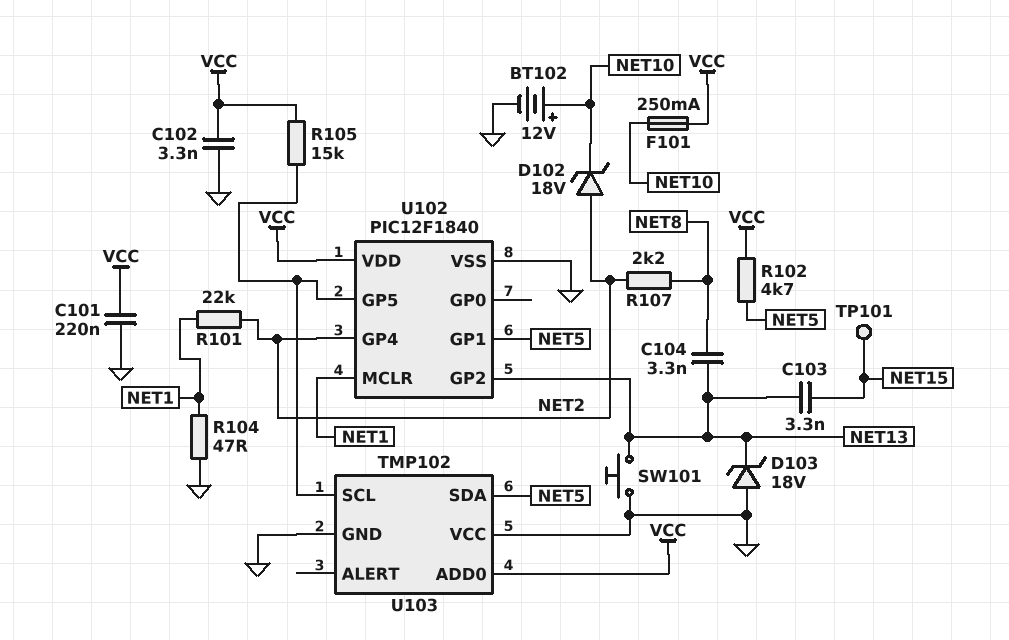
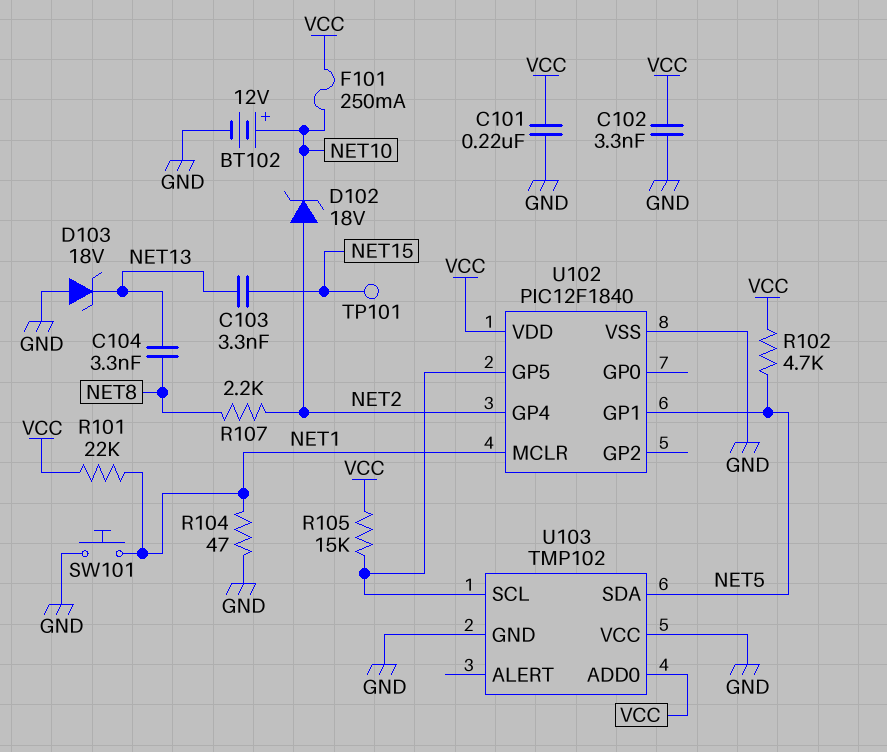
R101: 22k (NET1, NET2) -> 22k (NET1, VCC)
SW101: button (GND, NET13) -> button (GND, NET1)
U102 pin GP2: NET13 -> none

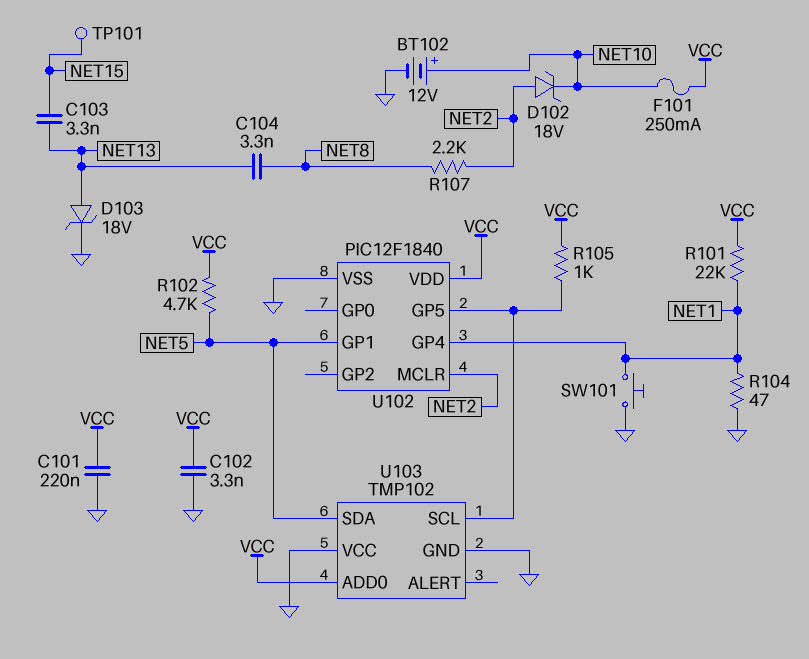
D103: zener 18V (A GND, K NET13) -> zener 18V (A NET13, K GND)
R105: 15k (U102/GP5, VCC) -> 1k (U102/GP5, VCC)
U102 pin GP4: NET2 -> NET1
U102 pin MCLR: NET1 -> NET2

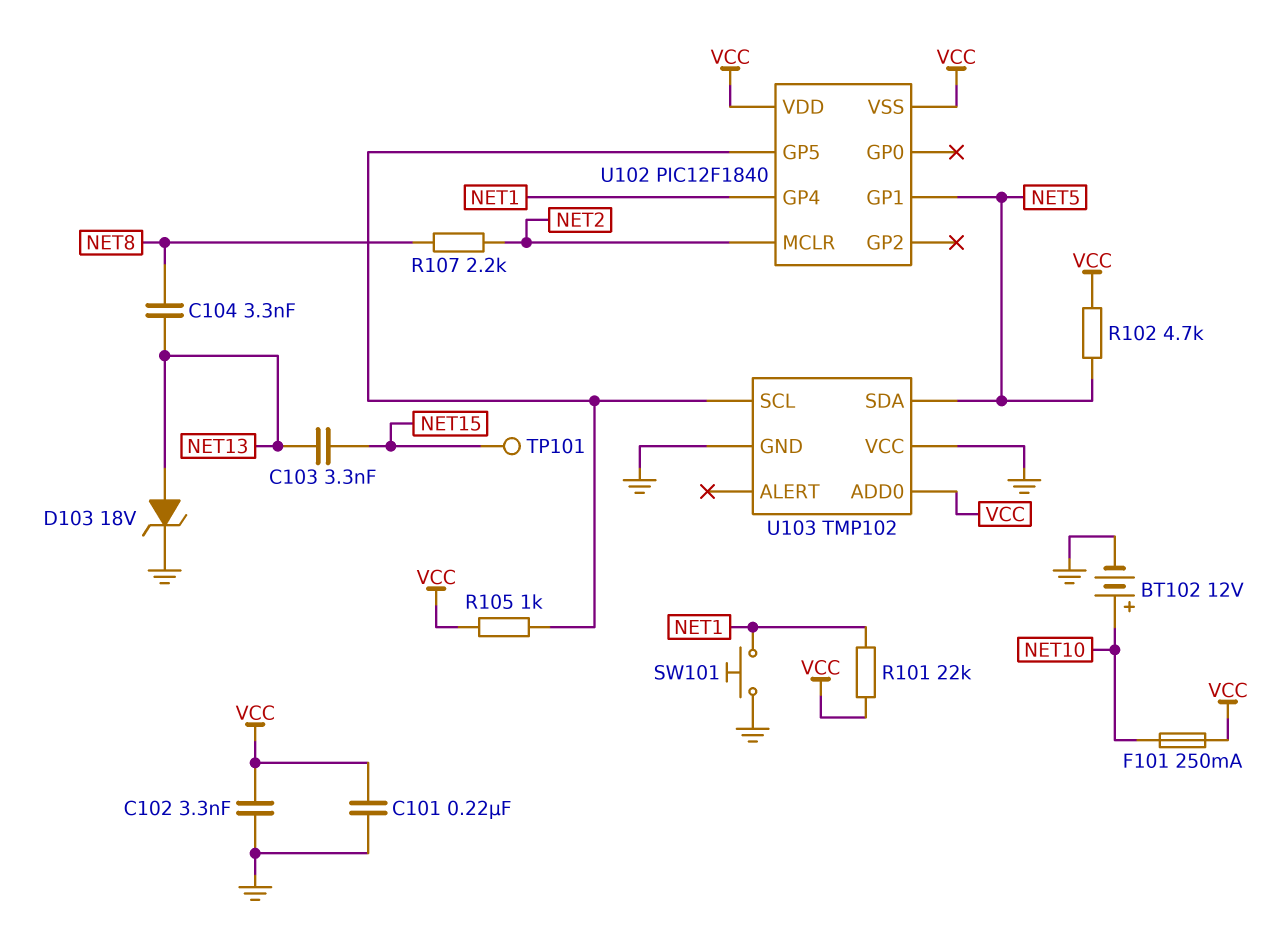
D102: zener 18V (A NET2, K NET10) -> none
R104: 47 (GND, NET1) -> none
U102 pin VSS: GND -> VCC

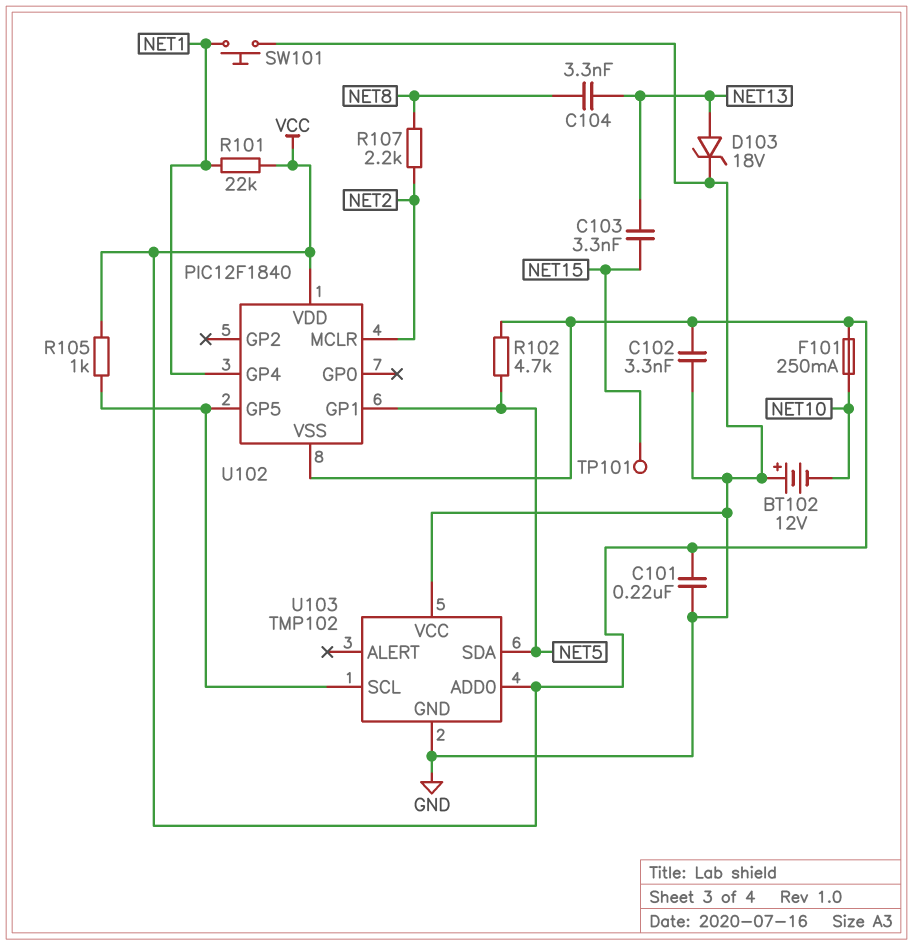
BT102: 12V (plus NET10, minus GND) -> 12V (plus GND, minus NET10)

